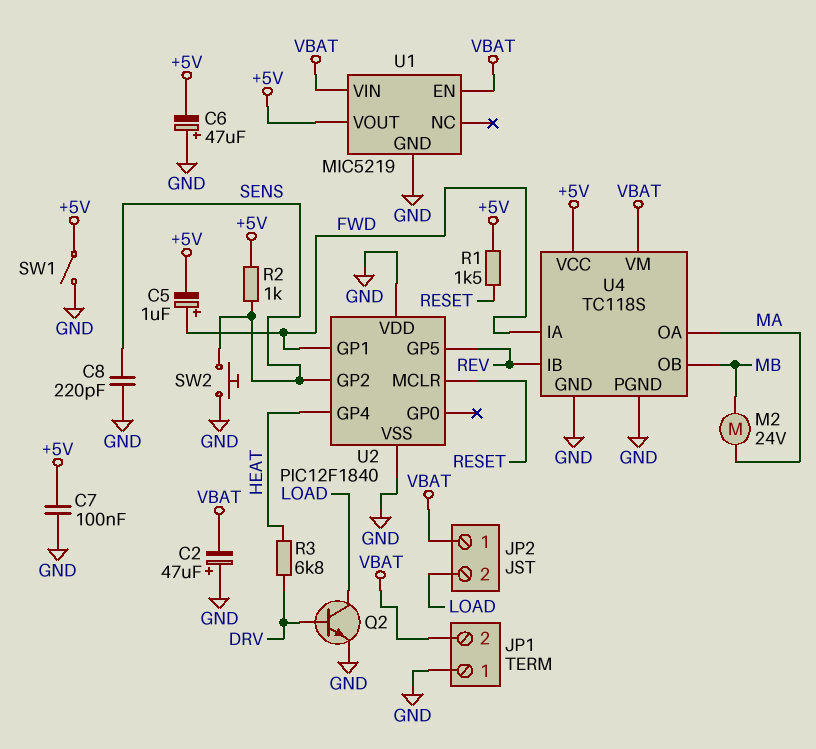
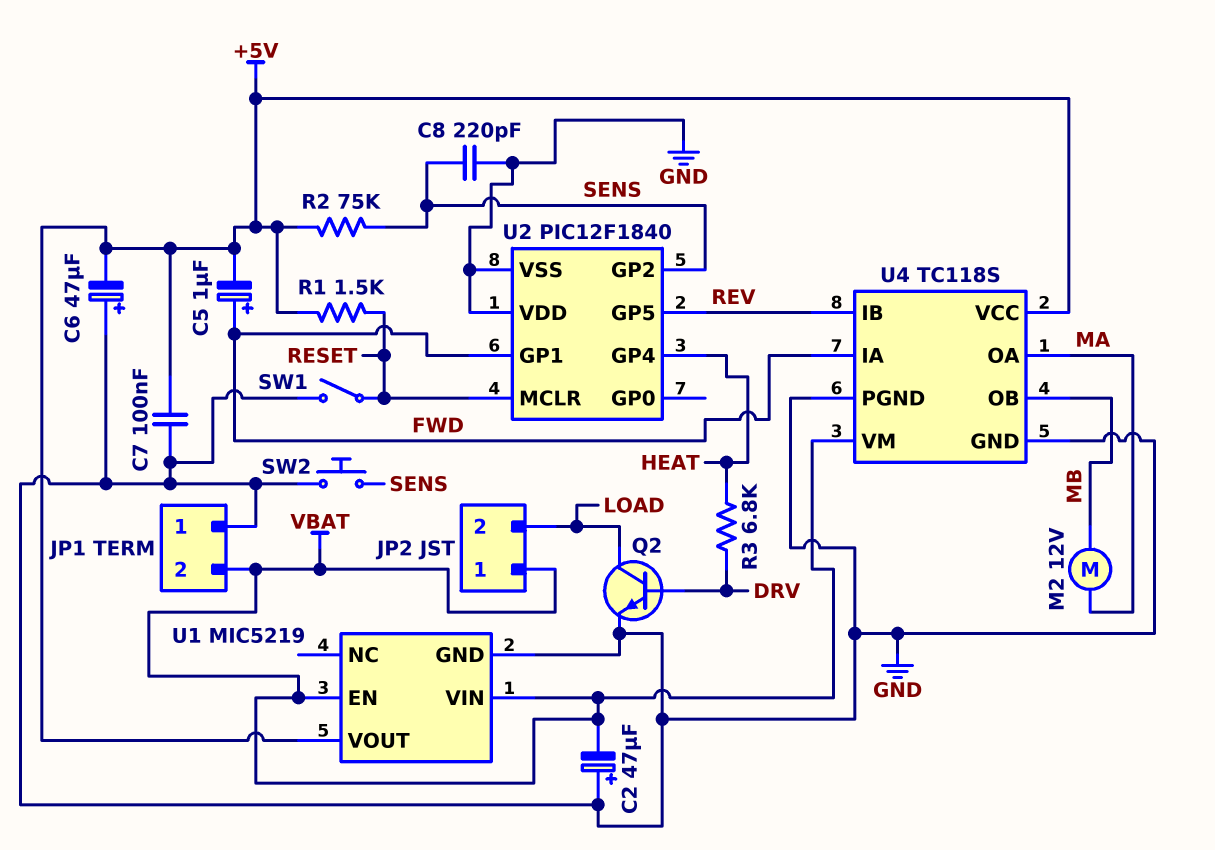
M2: motor 24V (MA, MB) -> motor 12V (MA, MB)
R2: 1k (+5V, SENS) -> 75k (+5V, SENS)
SW1: switch (+5V, GND) -> switch (GND, RESET)

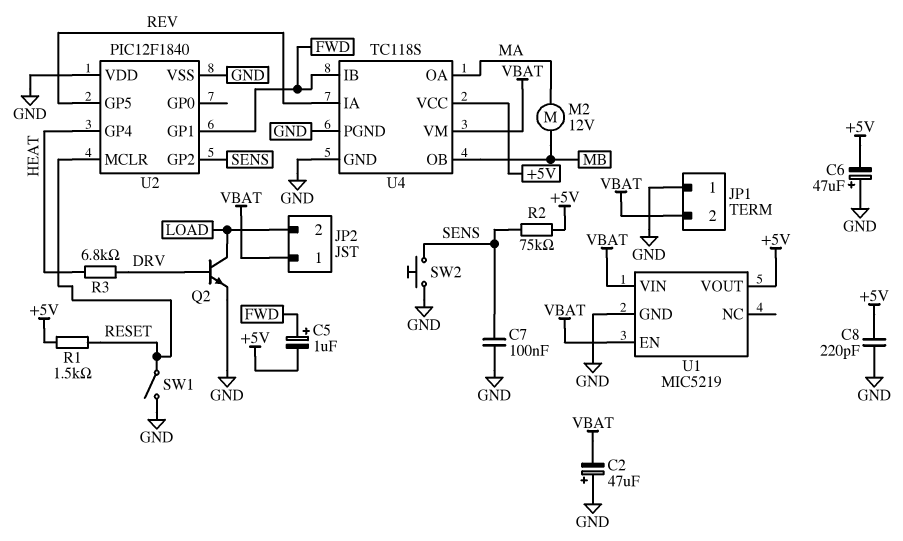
C7: 100nF (+5V, GND) -> 100nF (GND, SENS)
C8: 220pF (GND, SENS) -> 220pF (+5V, GND)
U4 pin IA: FWD -> REV
U4 pin IB: REV -> FWD

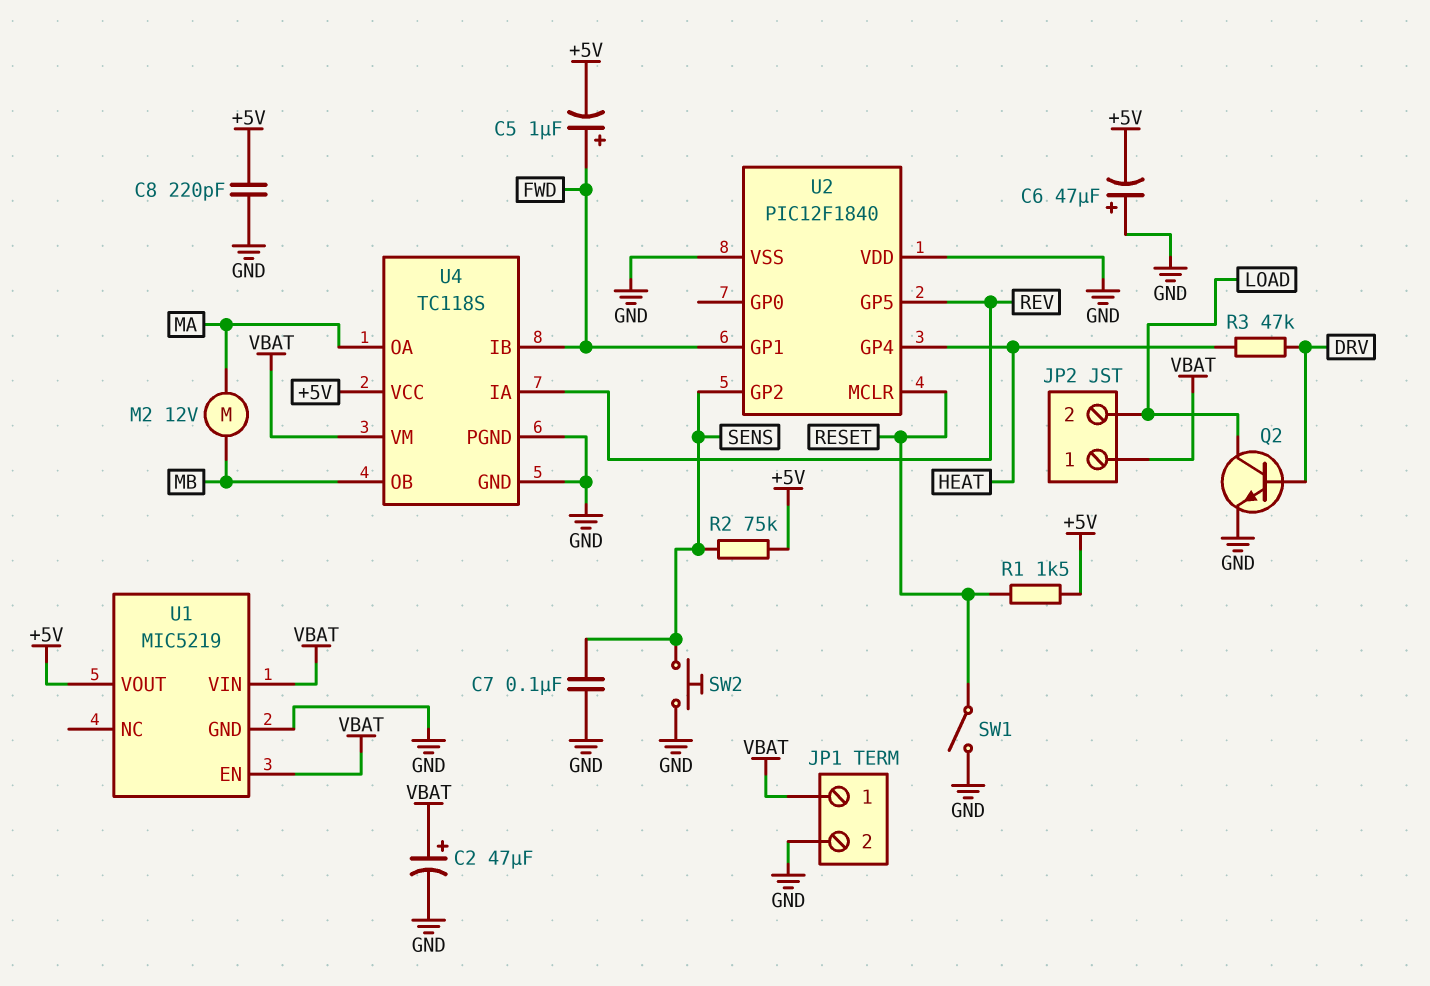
C2: 47uF (plus GND, minus VBAT) -> 47uF (plus VBAT, minus GND)
JP1 pin 1: GND -> VBAT
JP1 pin 2: VBAT -> GND
R3: 6.8k (DRV, HEAT) -> 47k (DRV, HEAT)

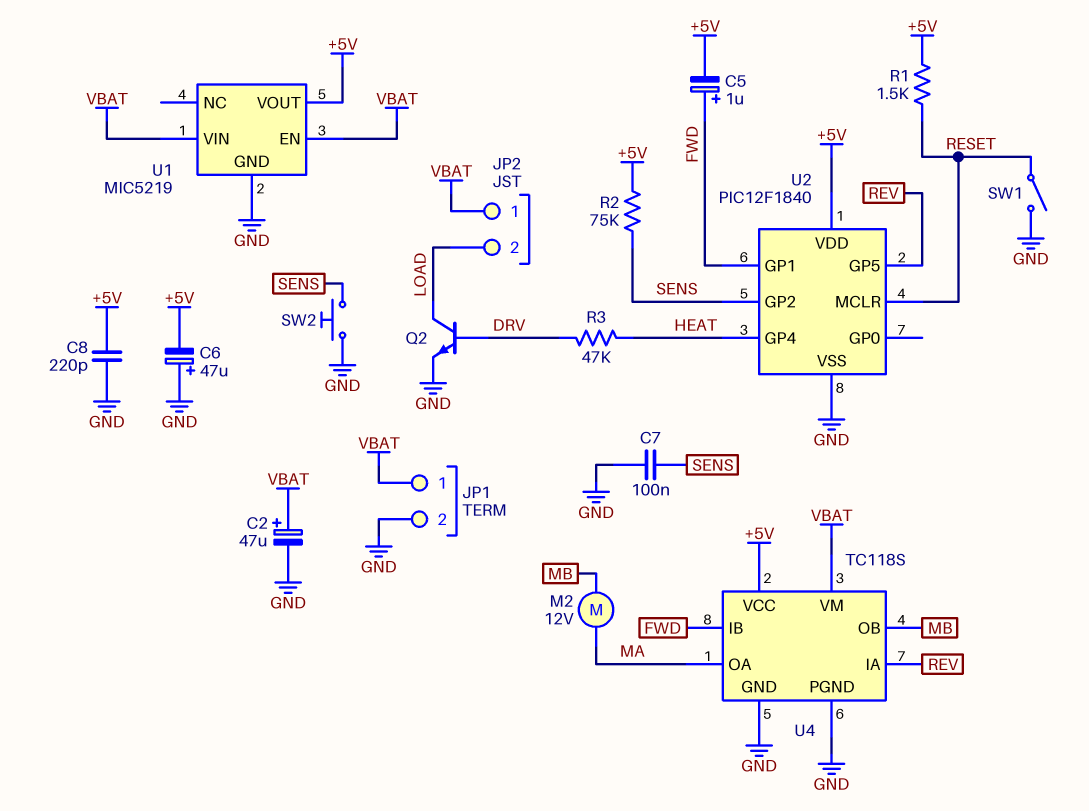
U2 pin VDD: GND -> +5V

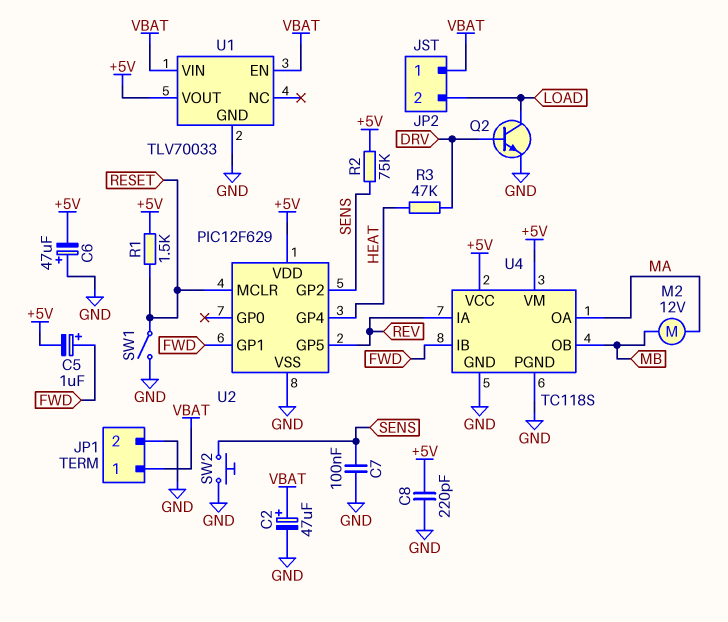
U1: MIC5219 -> TLV70033
U2: PIC12F1840 -> PIC12F629
U4 pin VM: VBAT -> +5V

